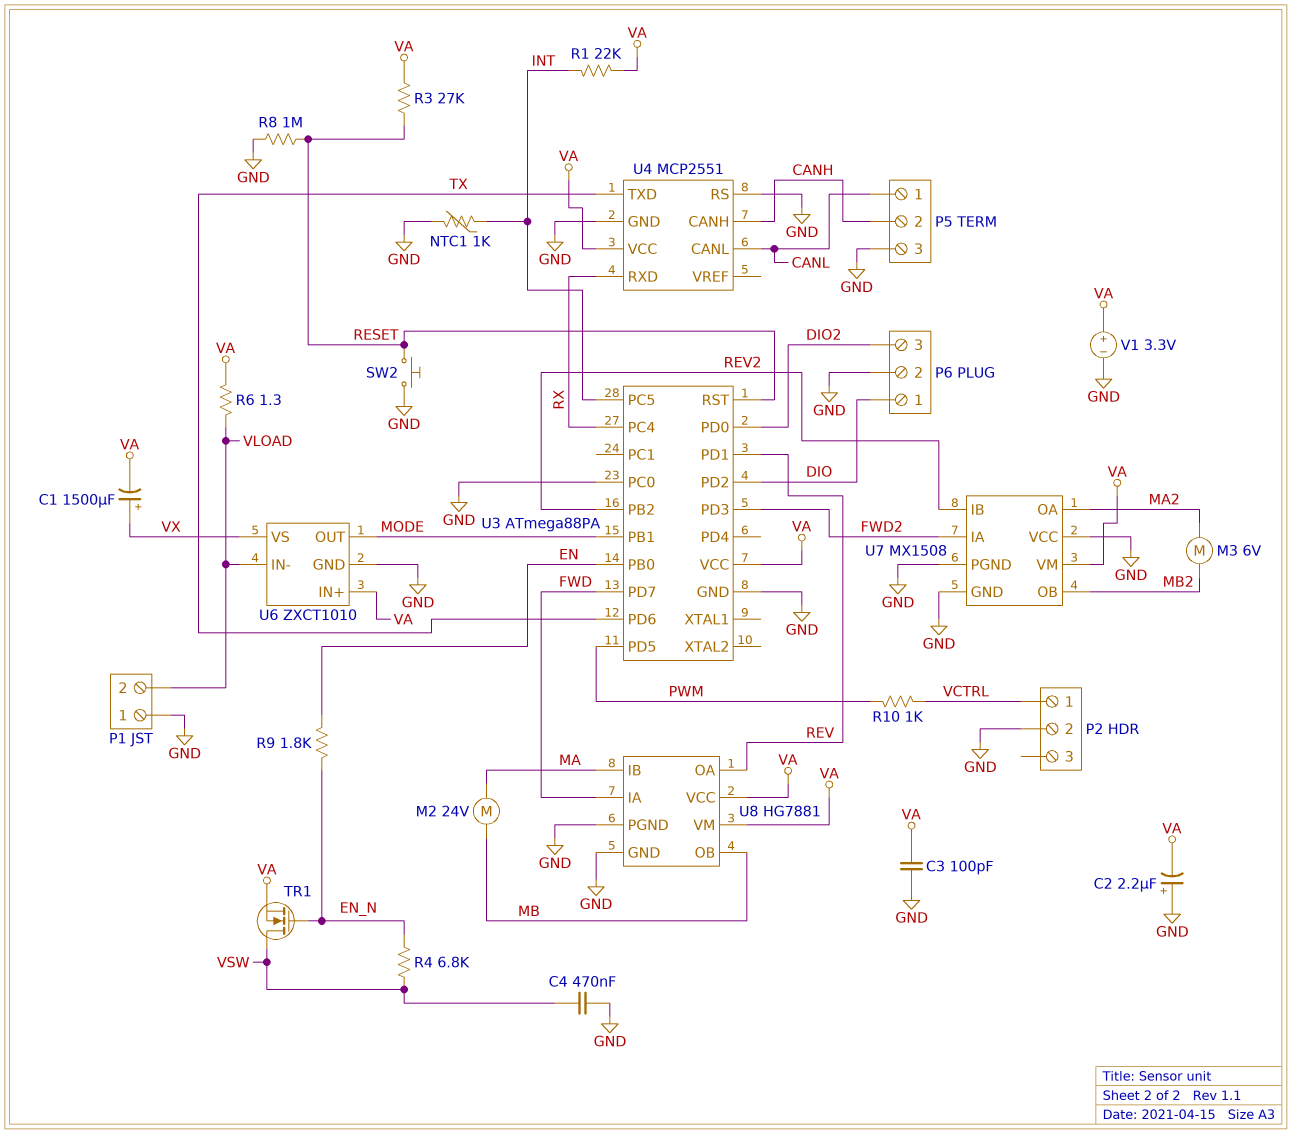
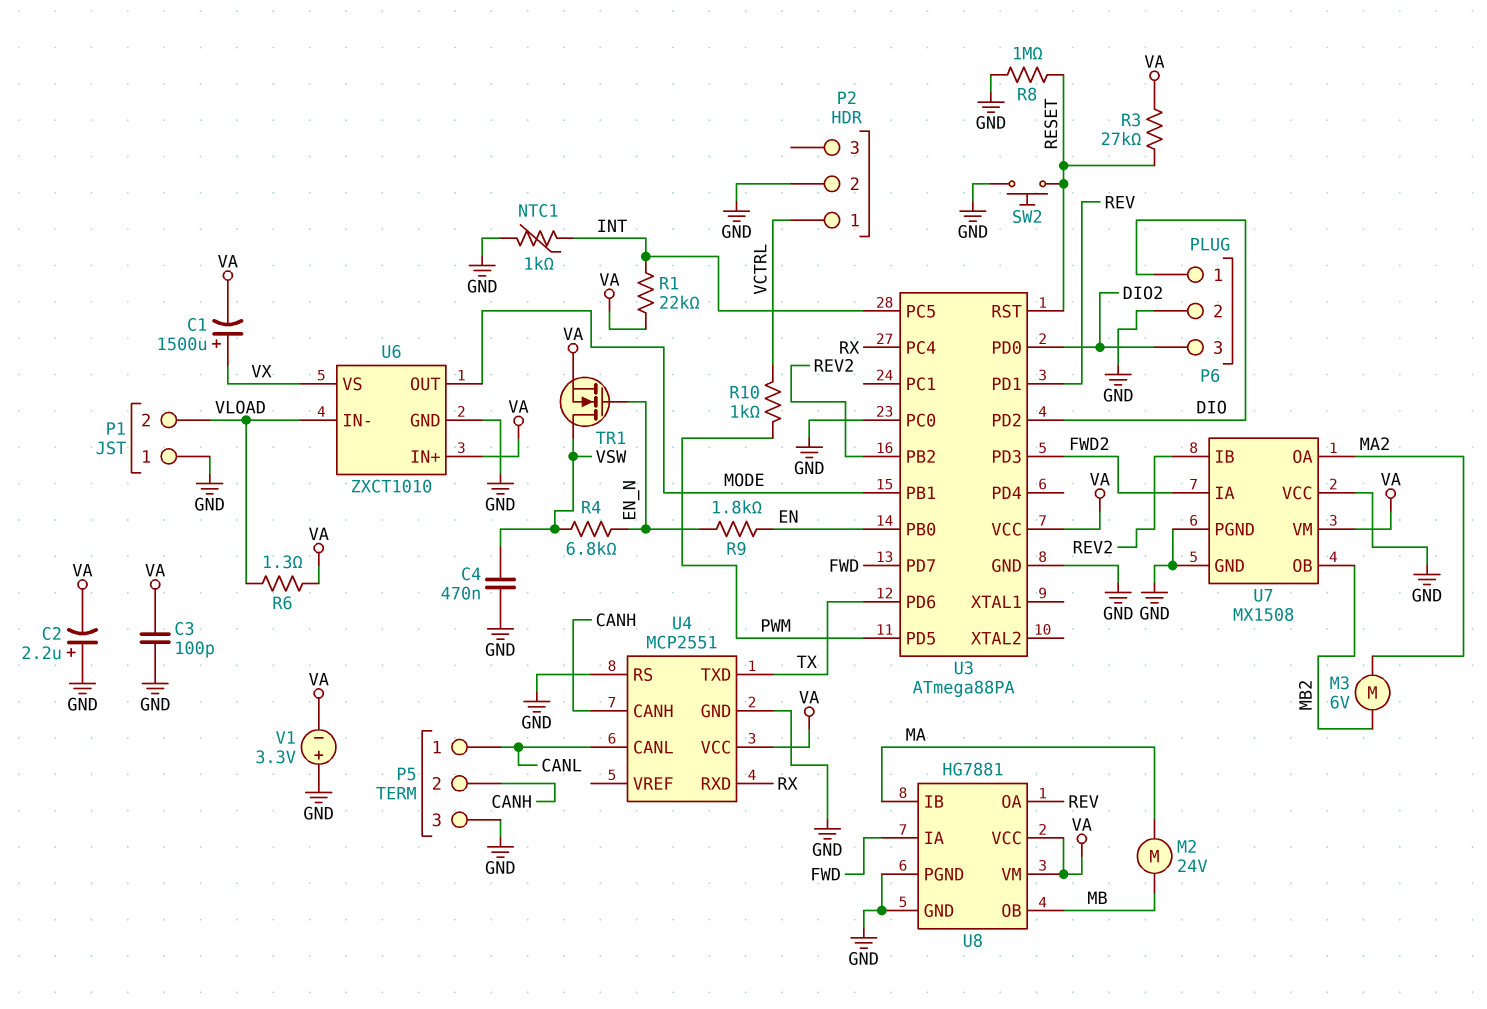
V1: 3.3V (plus VA, minus GND) -> 3.3V (plus GND, minus VA)

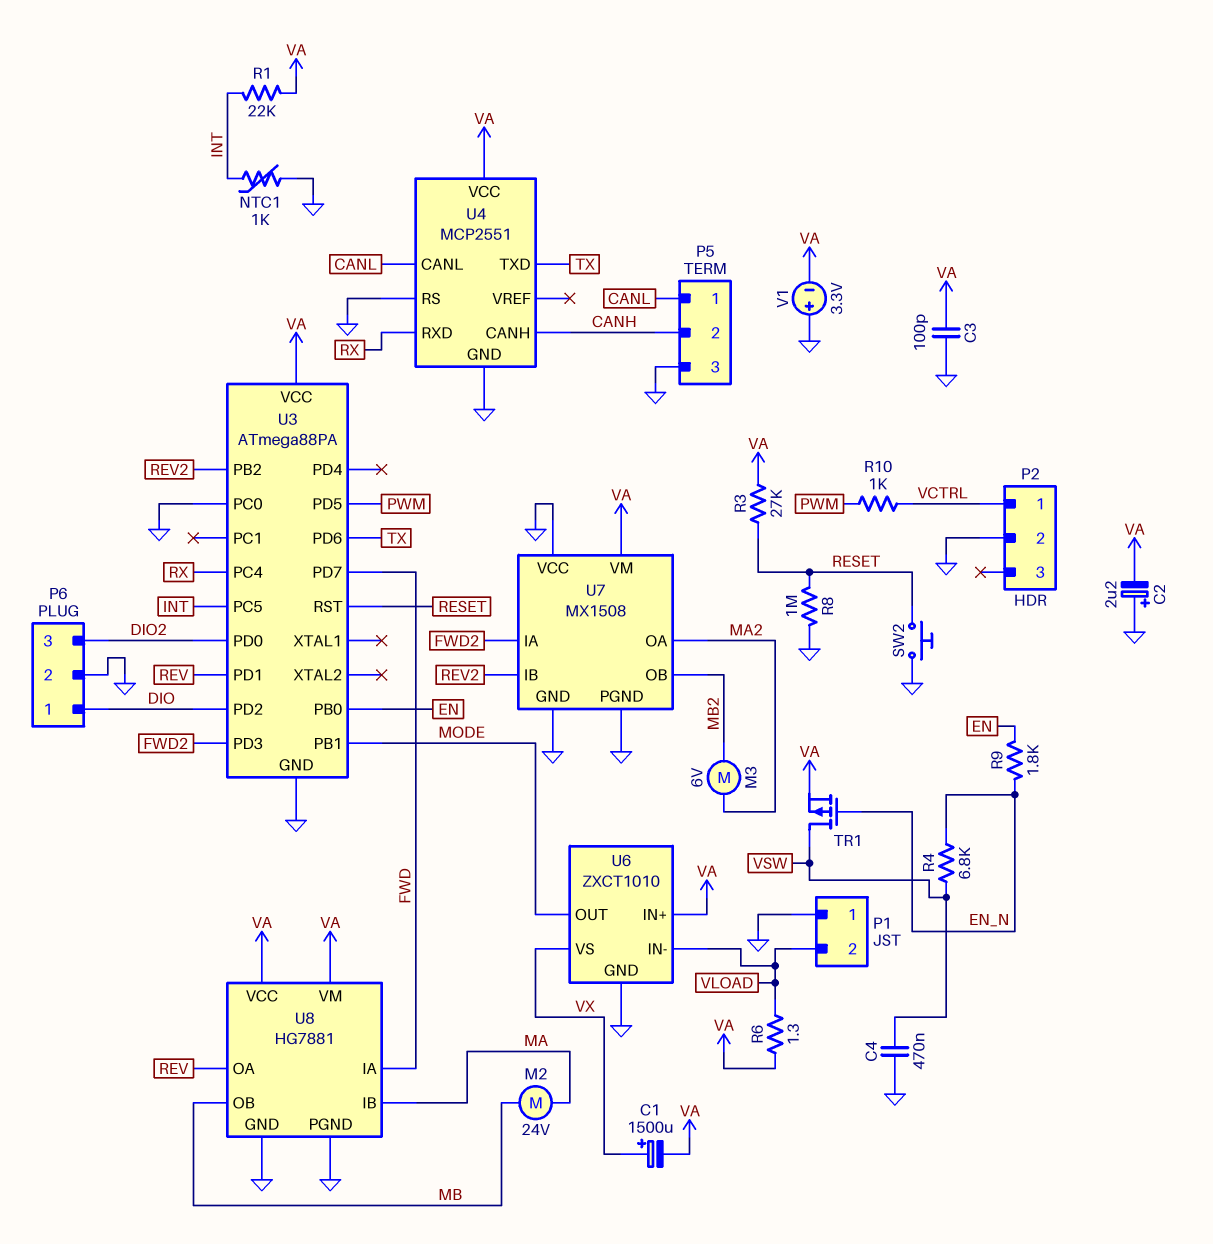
TR1: NMOS (G EN_N, D VSW, S VA) -> PMOS (G EN_N, D VSW, S VA)

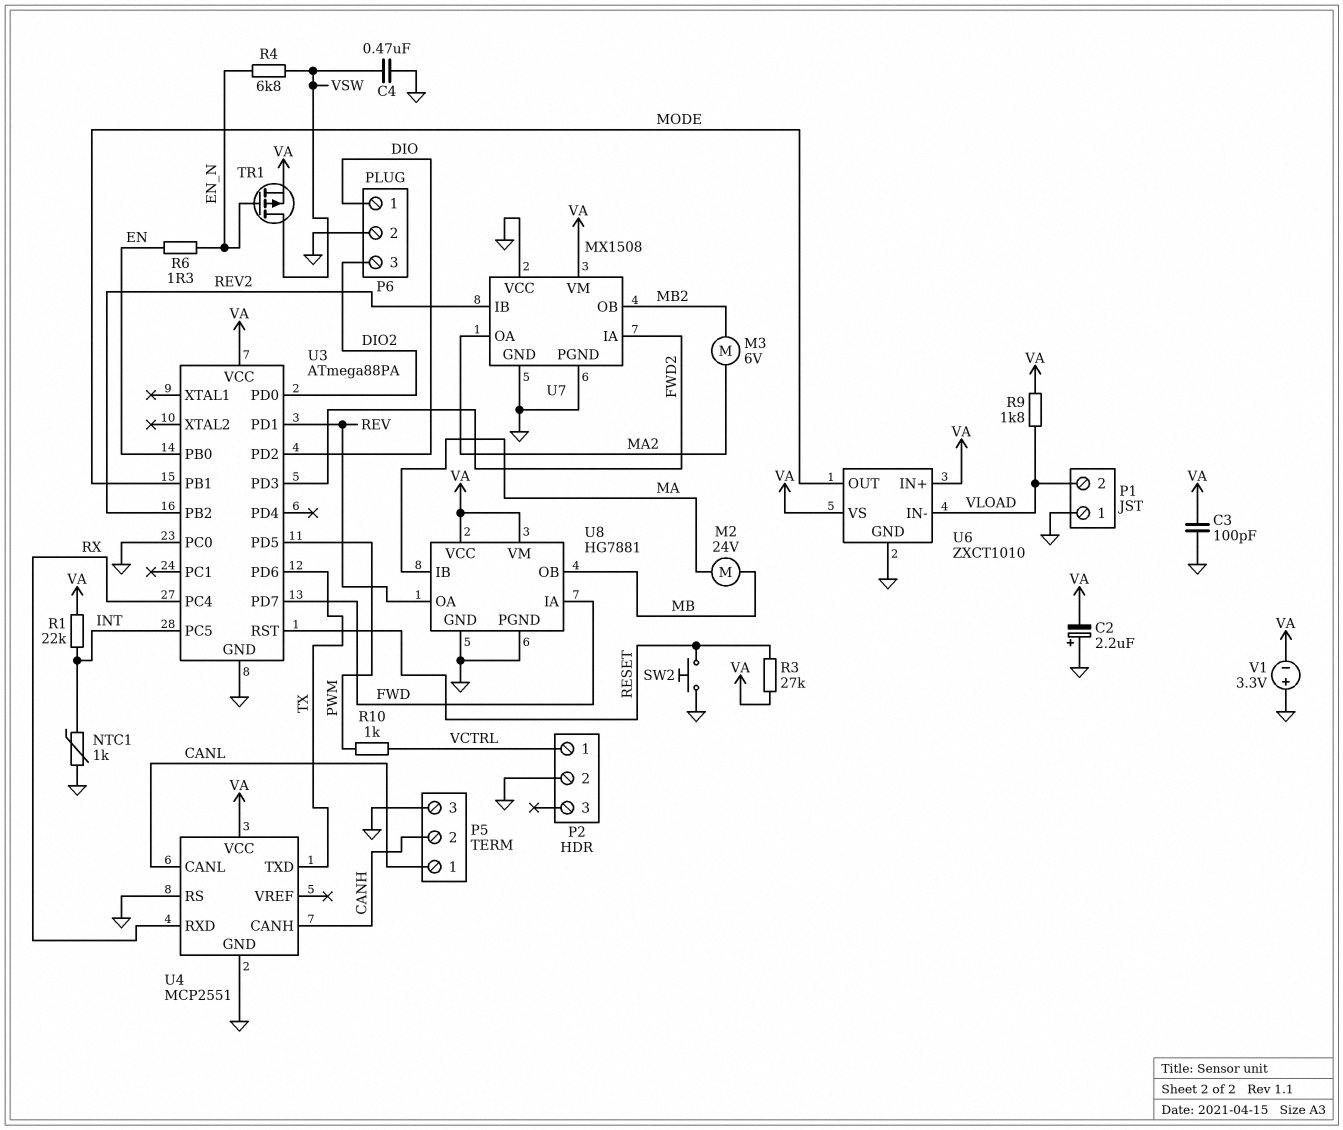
C1: 1500uF (plus VX, minus VA) -> none
R6: 1.3 (VA, VLOAD) -> 1.3 (EN, EN_N)
R8: 1M (GND, RESET) -> none
R9: 1.8k (EN, EN_N) -> 1.8k (VA, VLOAD)
U6 pin VS: VX -> VA

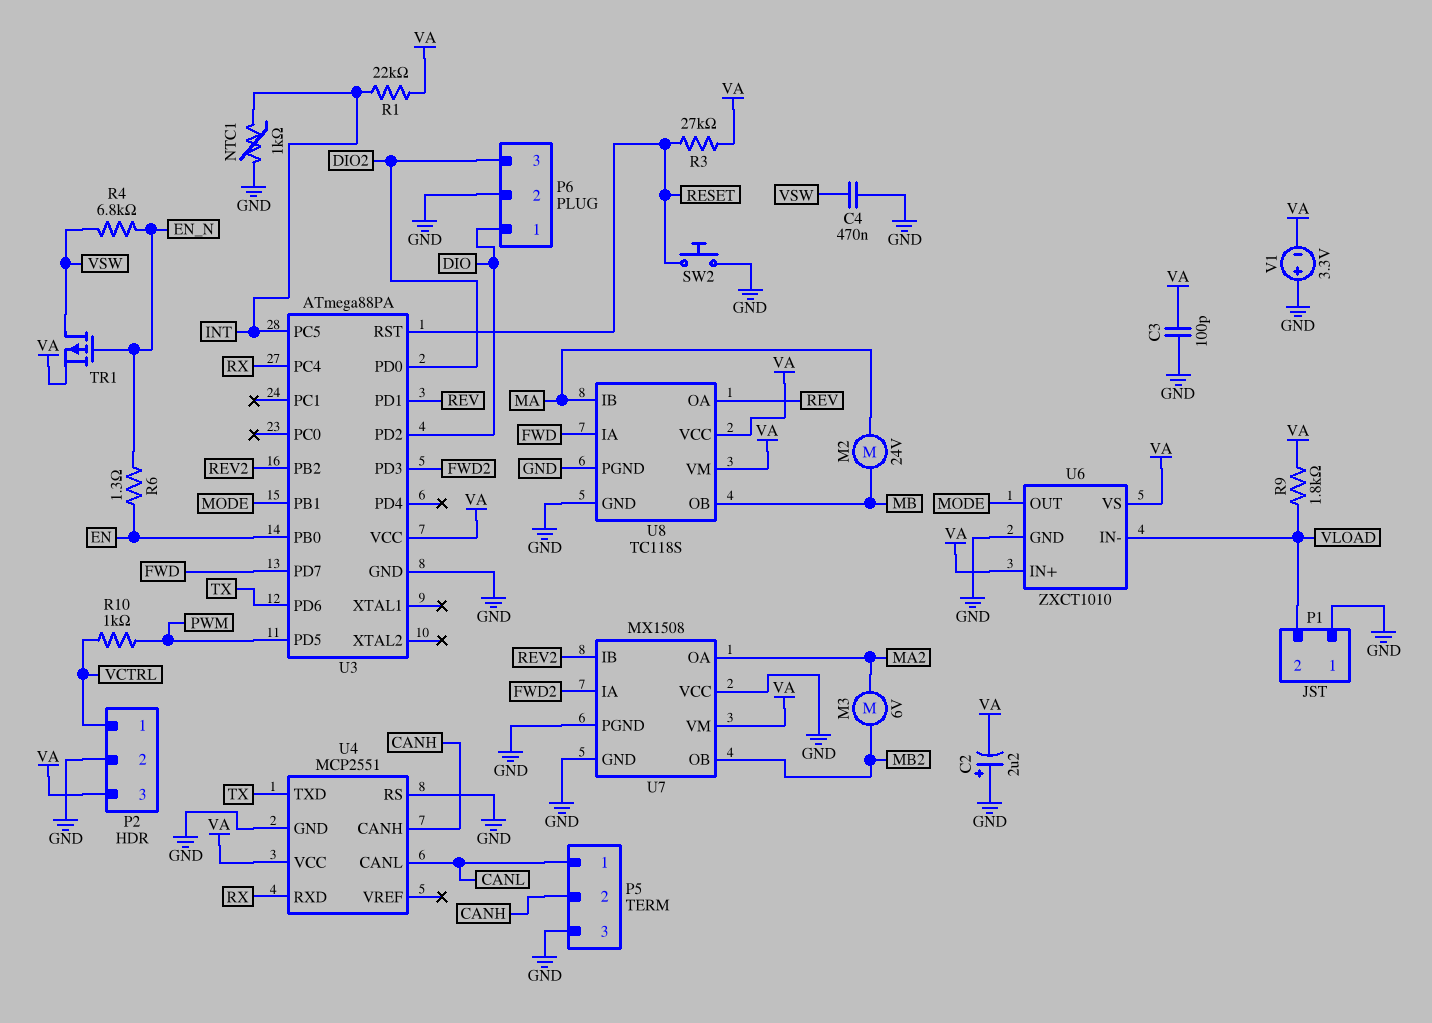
P2 pin 3: none -> VA
U3 pin PC0: GND -> none
U8: HG7881 -> TC118S

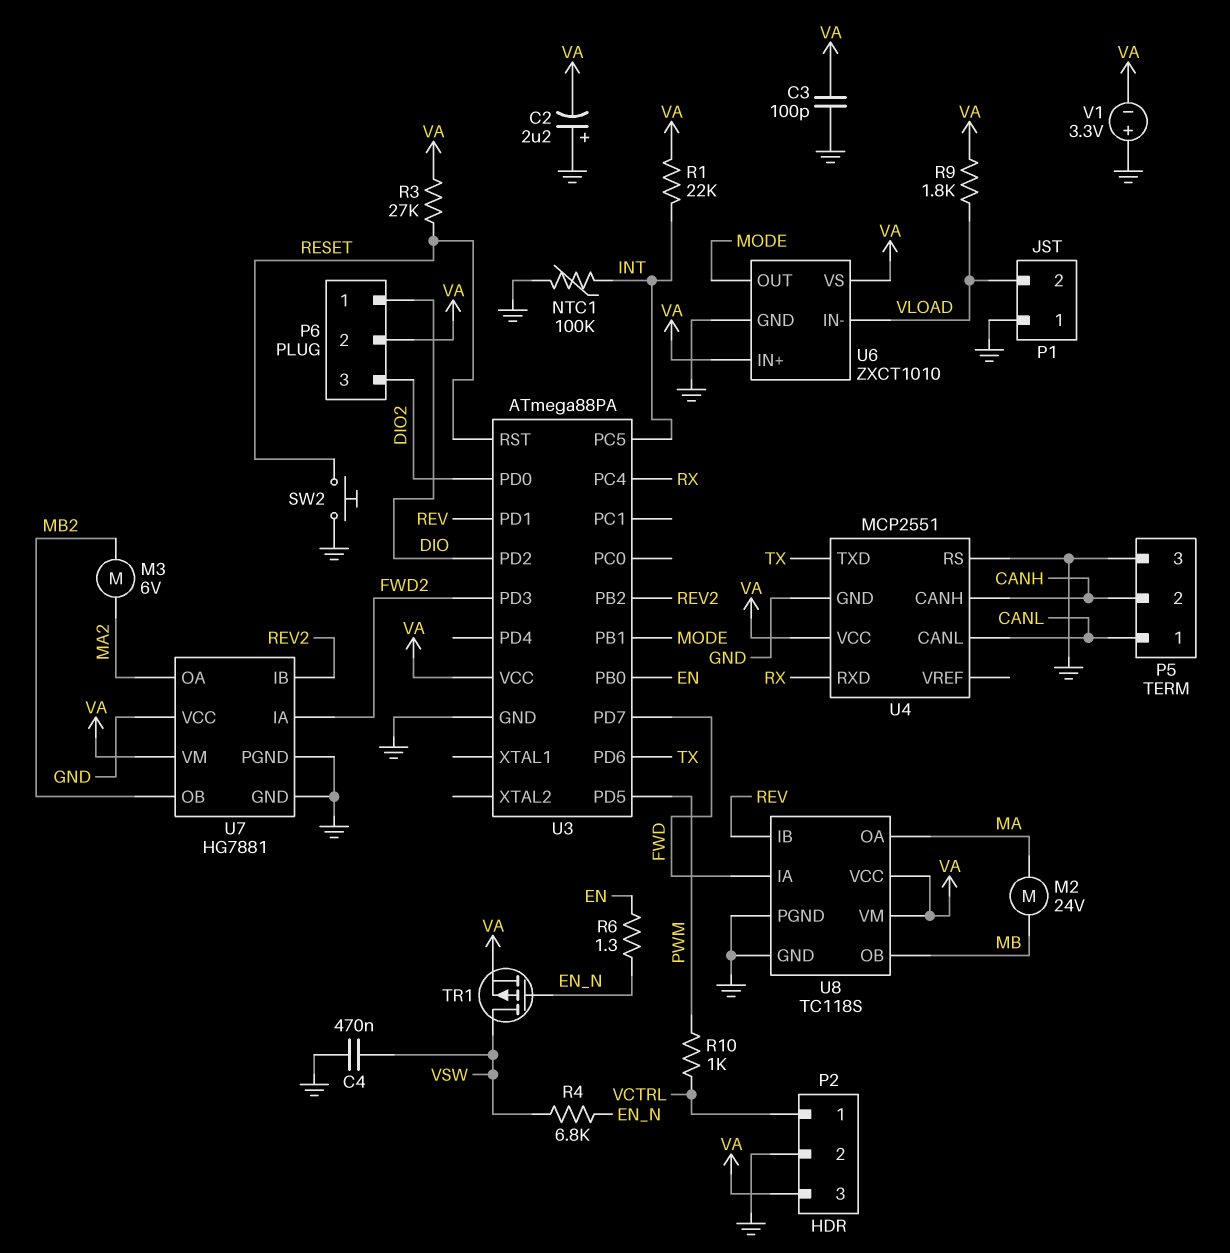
NTC1: 1k (GND, INT) -> 100k (GND, INT)
P6 pin 2: GND -> VA
U7: MX1508 -> HG7881
U8 pin IB: MA -> REV
U8 pin OA: REV -> MA

